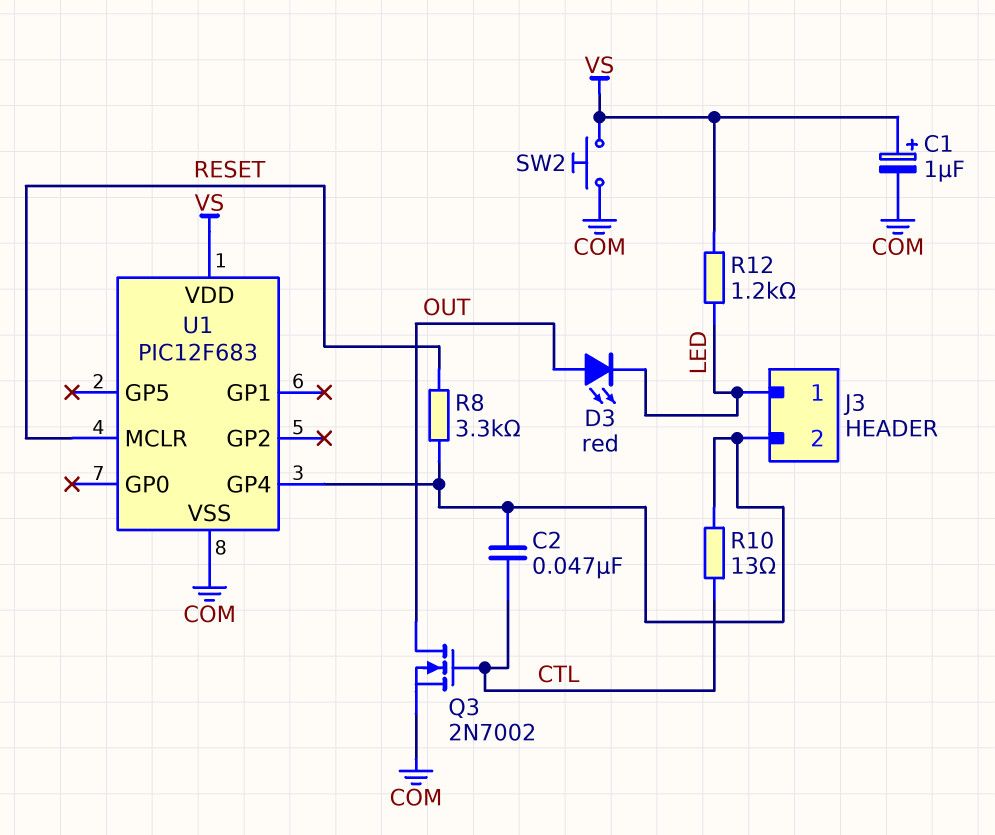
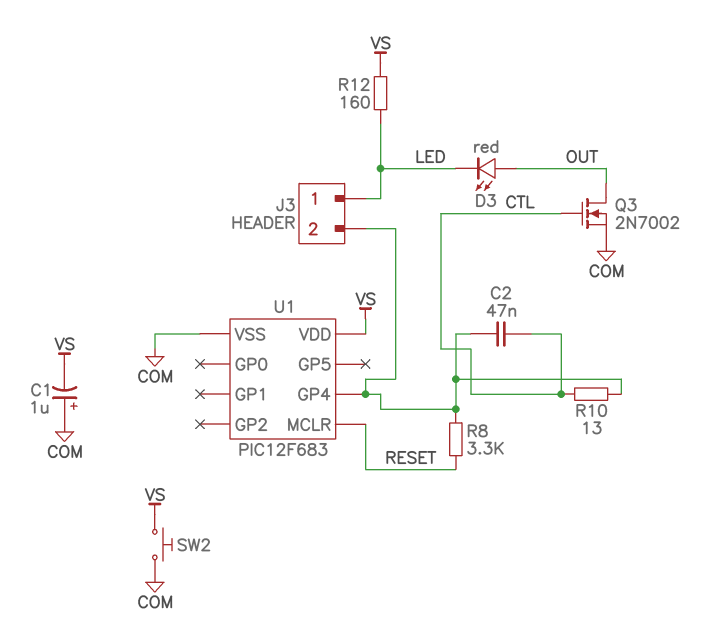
C1: 1uF (plus VS, minus COM) -> 1uF (plus COM, minus VS)
R12: 1.2k (LED, VS) -> 160 (LED, VS)

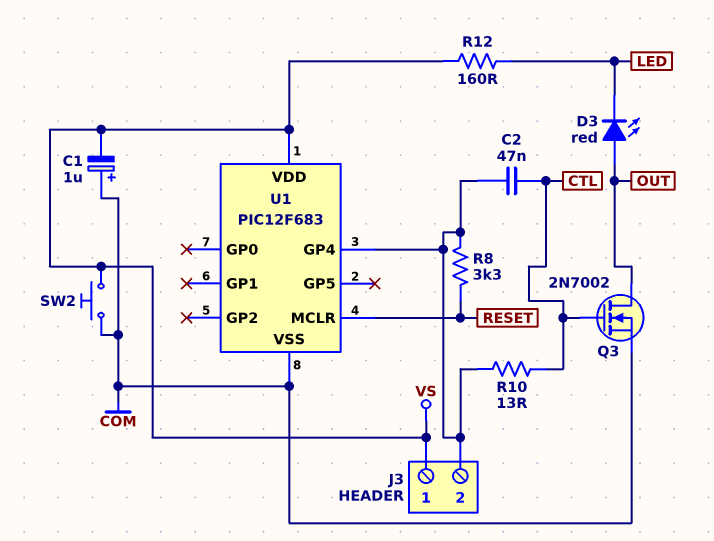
J3 pin 1: LED -> VS

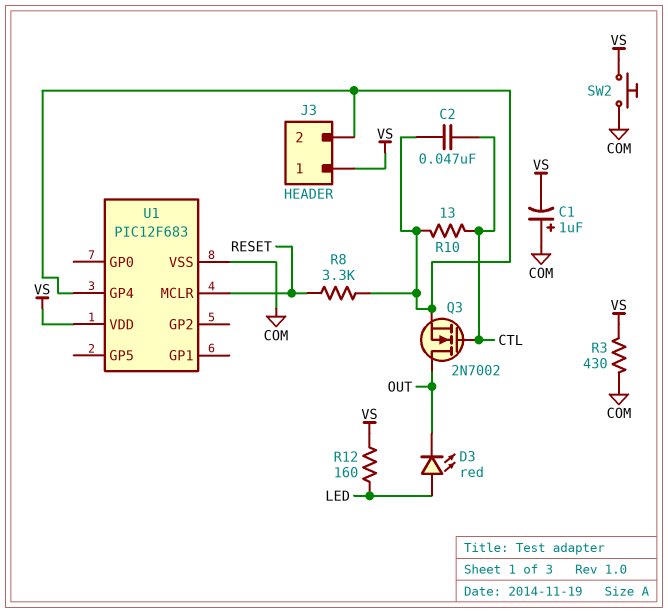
D3: LED red (A OUT, K LED) -> LED red (A LED, K OUT)
Q3: NMOS 2N7002 (G CTL, D OUT, S COM) -> NMOS 2N7002 (G CTL, D OUT, S J3/2)
R3: none -> 430 (COM, VS)

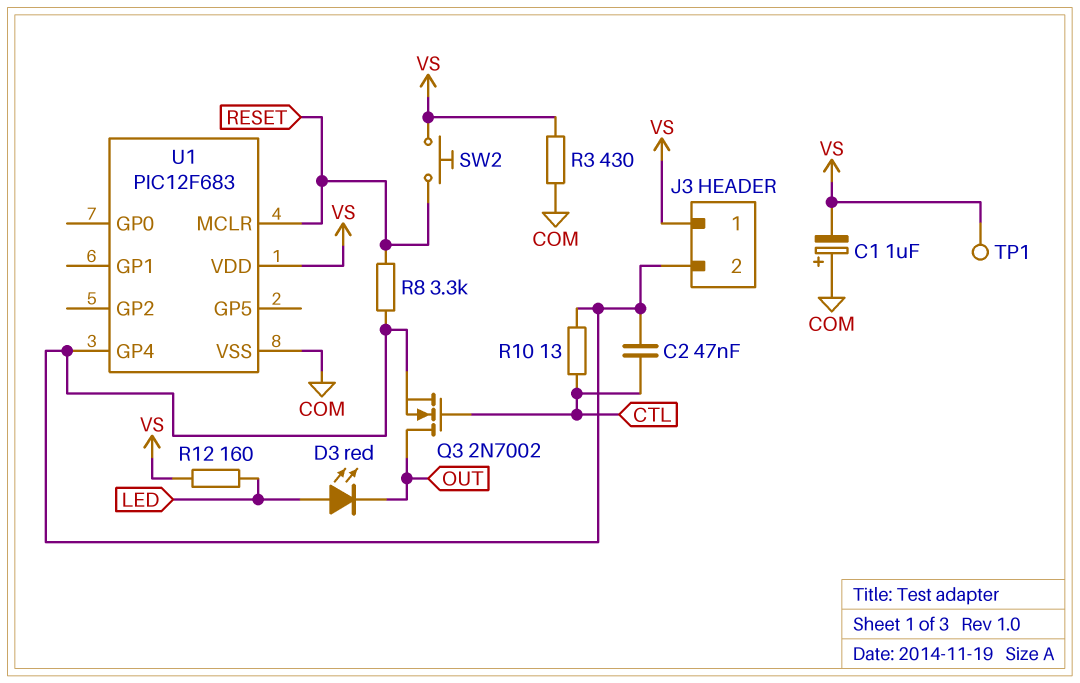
SW2: button (COM, VS) -> button (RESET, VS)
TP1: none -> test point (VS)

